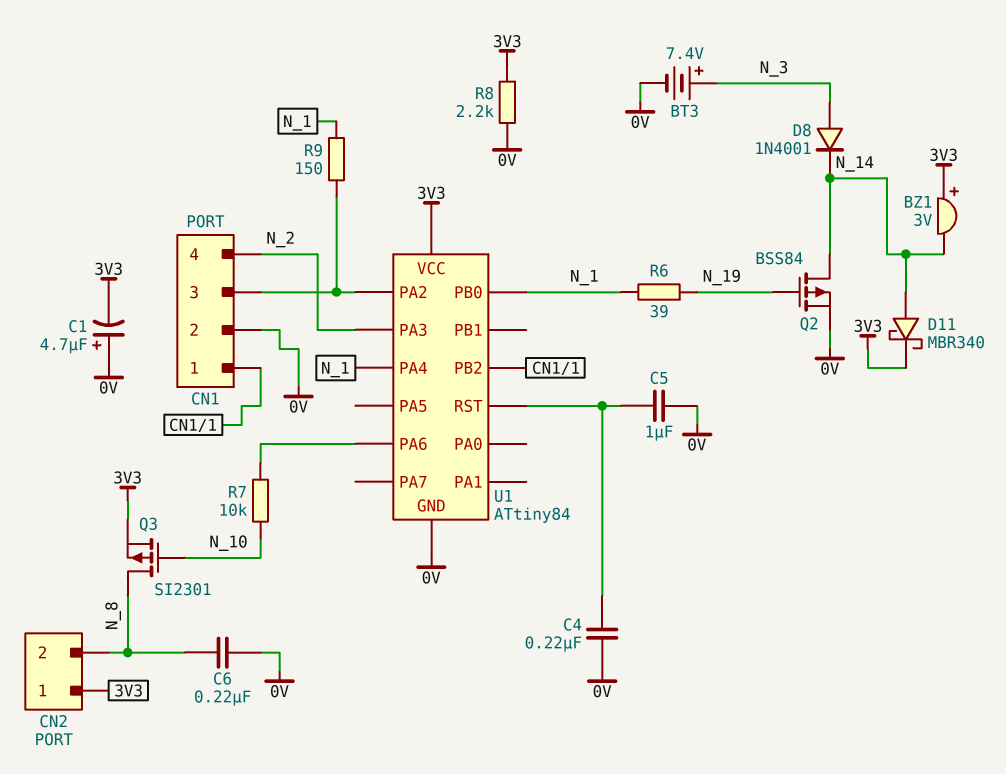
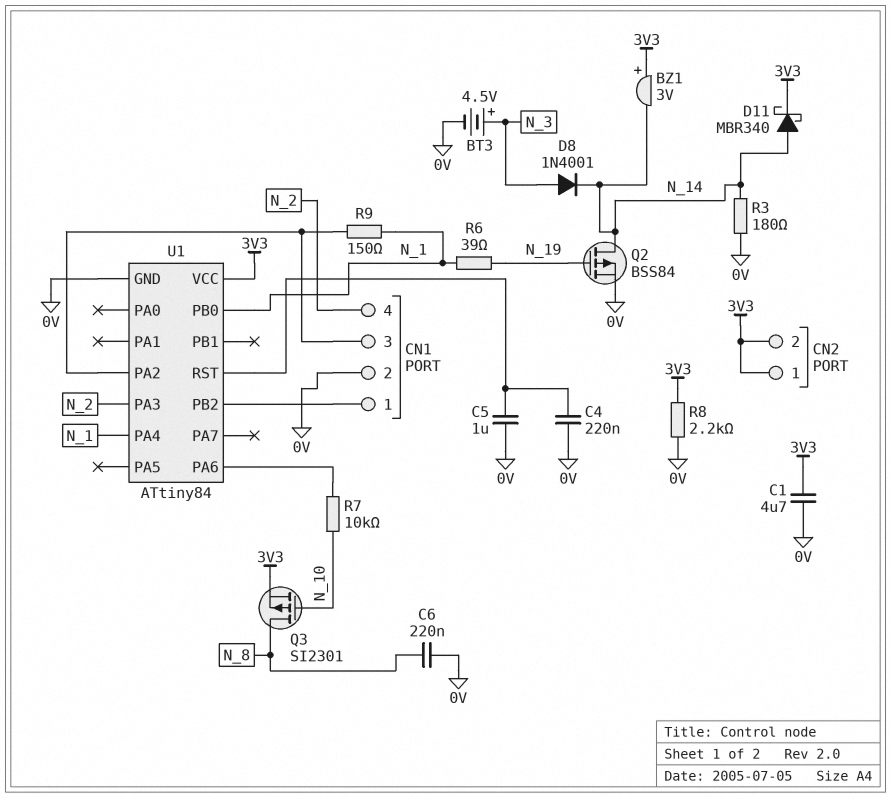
BT3: 7.4V (plus N_3, minus 0V) -> 4.5V (plus N_3, minus 0V)
C1: 4.7uF (plus 0V, minus 3V3) -> 4.7uF (0V, 3V3)
CN2 pin 2: N_8 -> 3V3
R3: none -> 180 (0V, N_14)

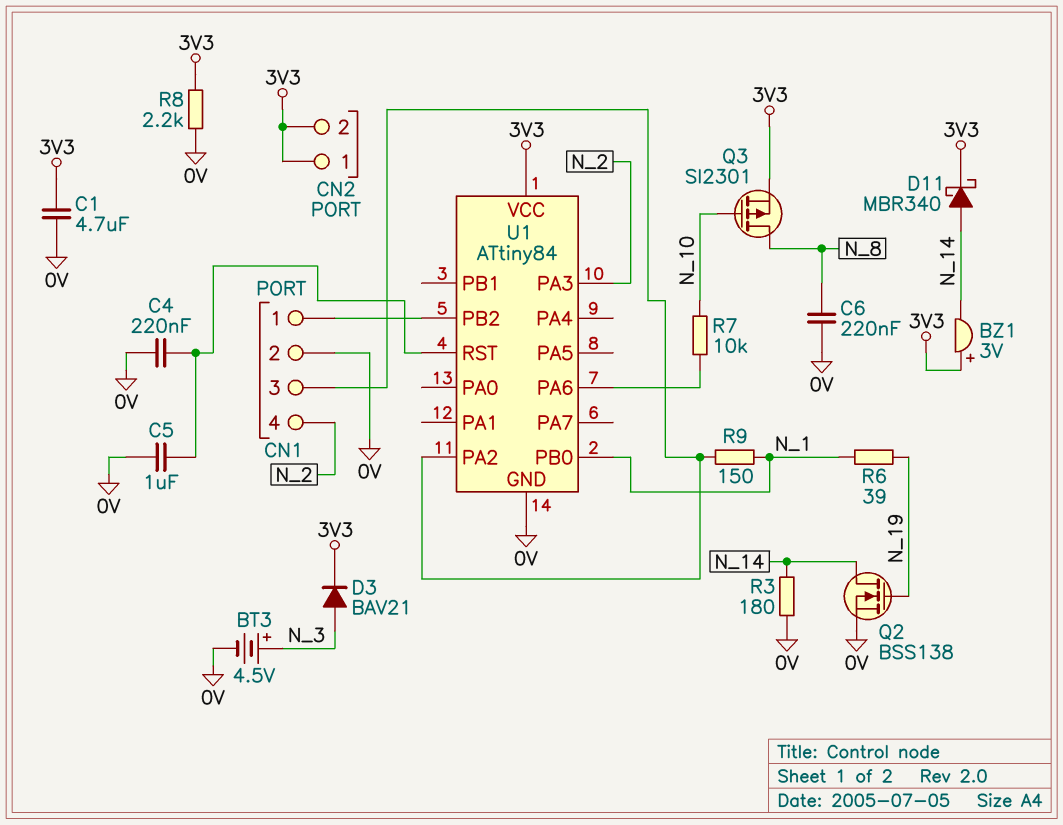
D3: none -> diode BAV21 (A N_3, K 3V3)
D8: diode 1N4001 (A N_3, K N_14) -> none
Q2: PMOS BSS84 (G N_19, D N_14, S 0V) -> NMOS BSS138 (G N_19, D N_14, S 0V)
U1 pin PA4: N_1 -> none

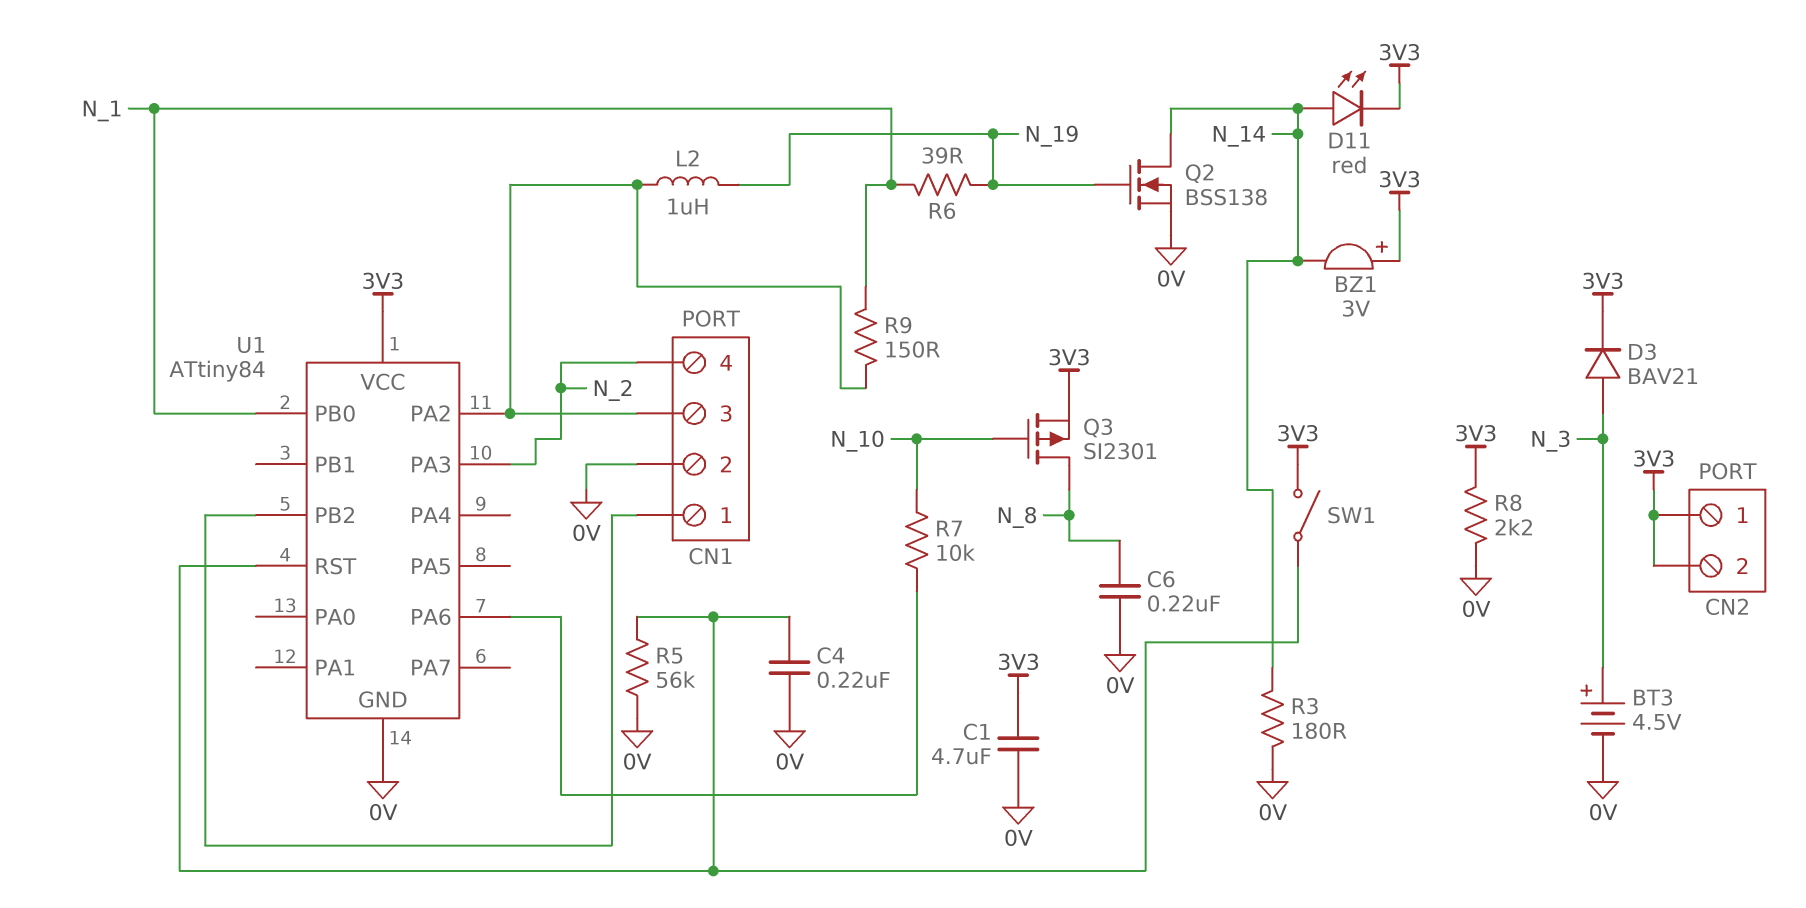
C5: 1uF (0V, U1/RST) -> none
D11: schottky MBR340 (A N_14, K 3V3) -> LED red (A N_14, K 3V3)
L2: none -> 1uH (CN1/3, N_19)
R5: none -> 56k (0V, U1/RST)
SW1: none -> switch (3V3, U1/RST)

